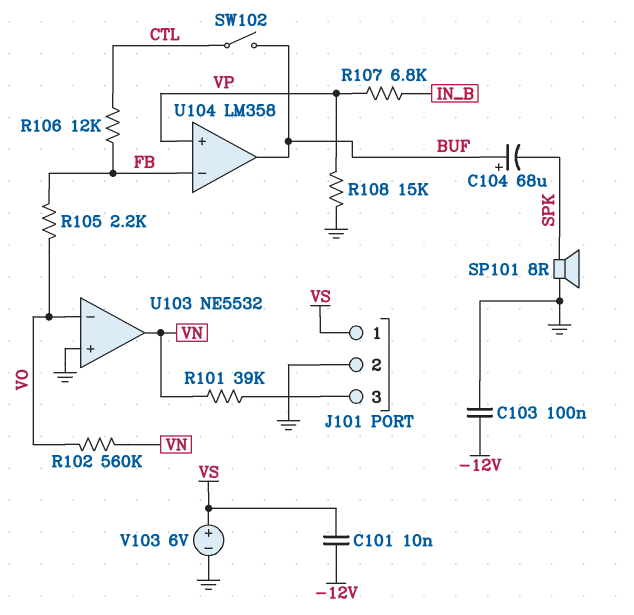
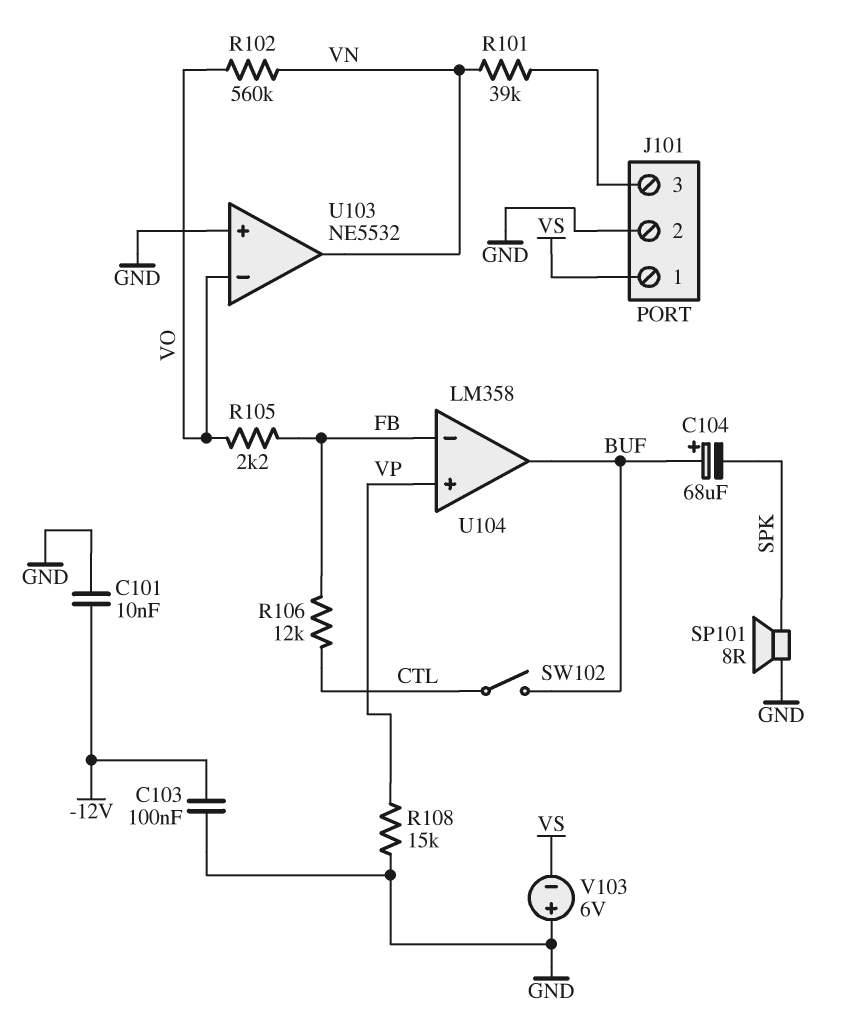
C101: 10nF (-12V, VS) -> 10nF (-12V, GND)
R107: 6.8k (IN_B, VP) -> none
V103: 6V (plus VS, minus GND) -> 6V (plus GND, minus VS)

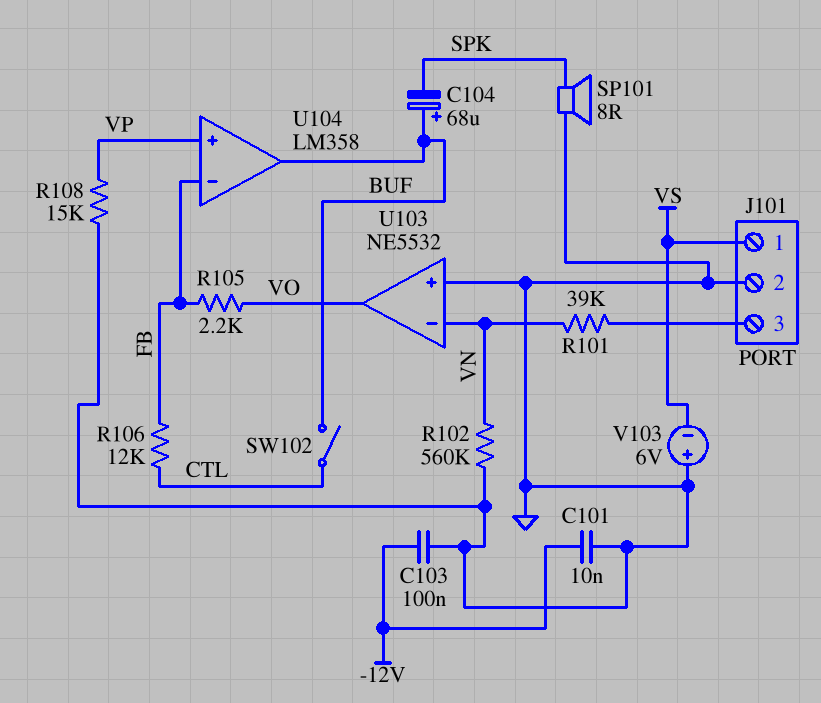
R102: 560k (VN, VO) -> 560k (GND, VN)
U103 pin in-: VO -> VN
U103 pin out: VN -> VO

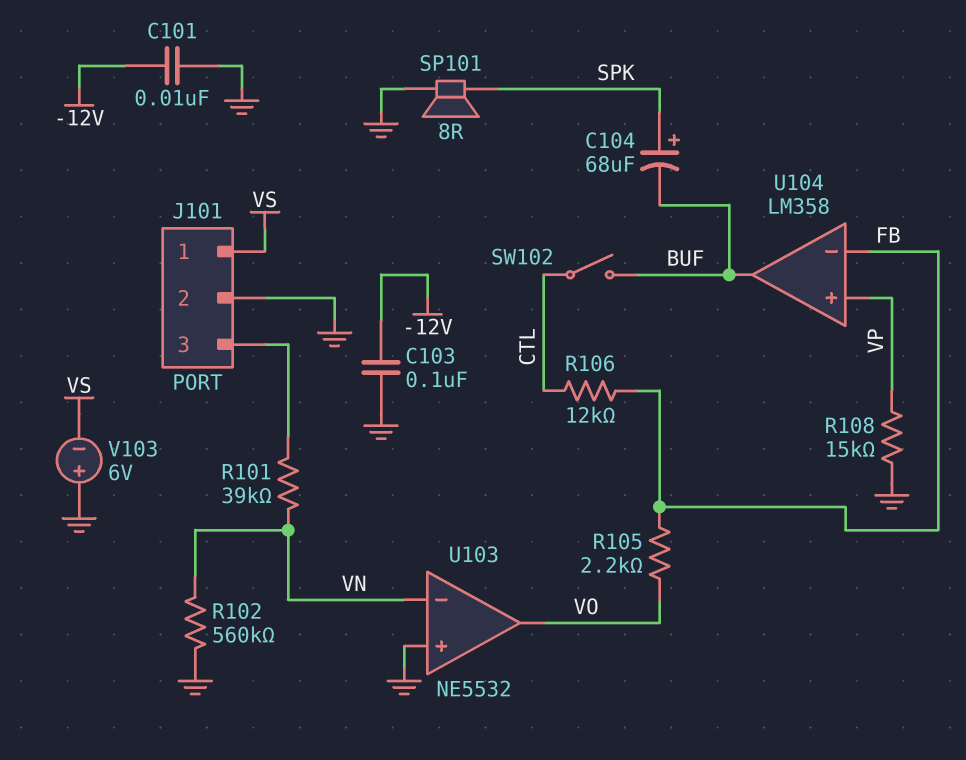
C104: 68uF (plus BUF, minus SPK) -> 68uF (plus SPK, minus BUF)

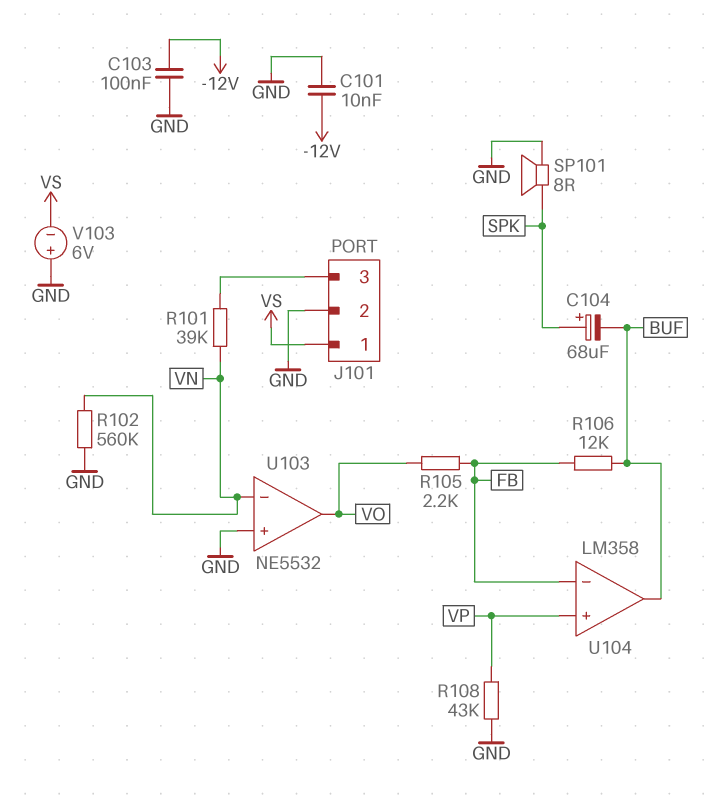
R106: 12k (CTL, FB) -> 12k (BUF, FB)
R108: 15k (GND, VP) -> 43k (GND, VP)
SW102: switch (BUF, CTL) -> none

